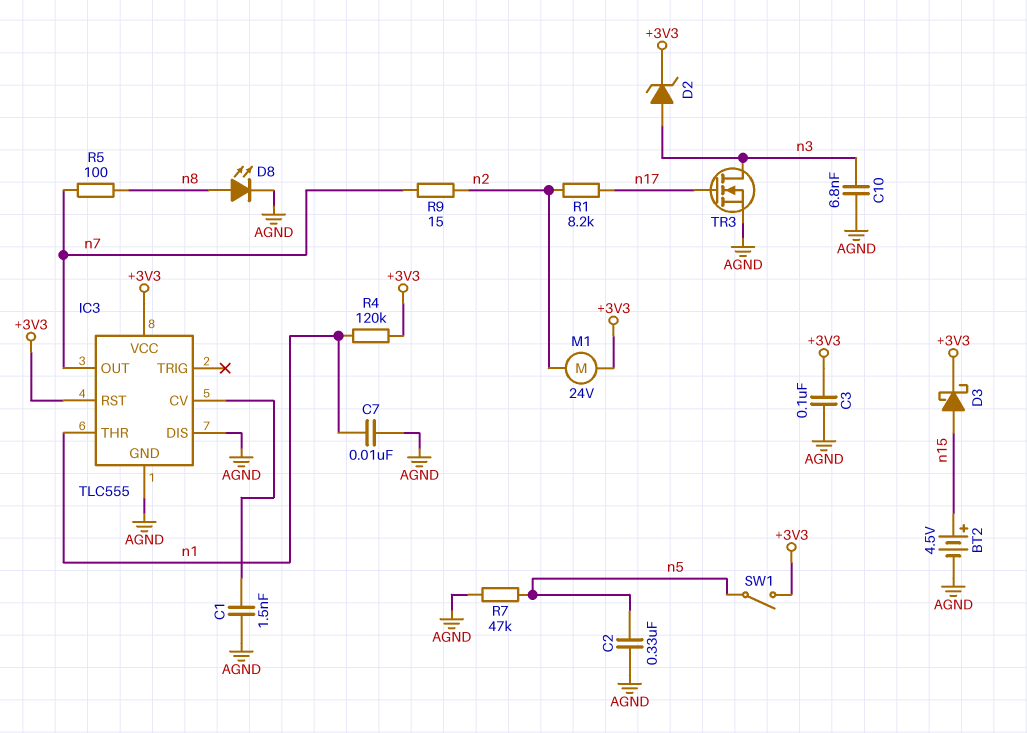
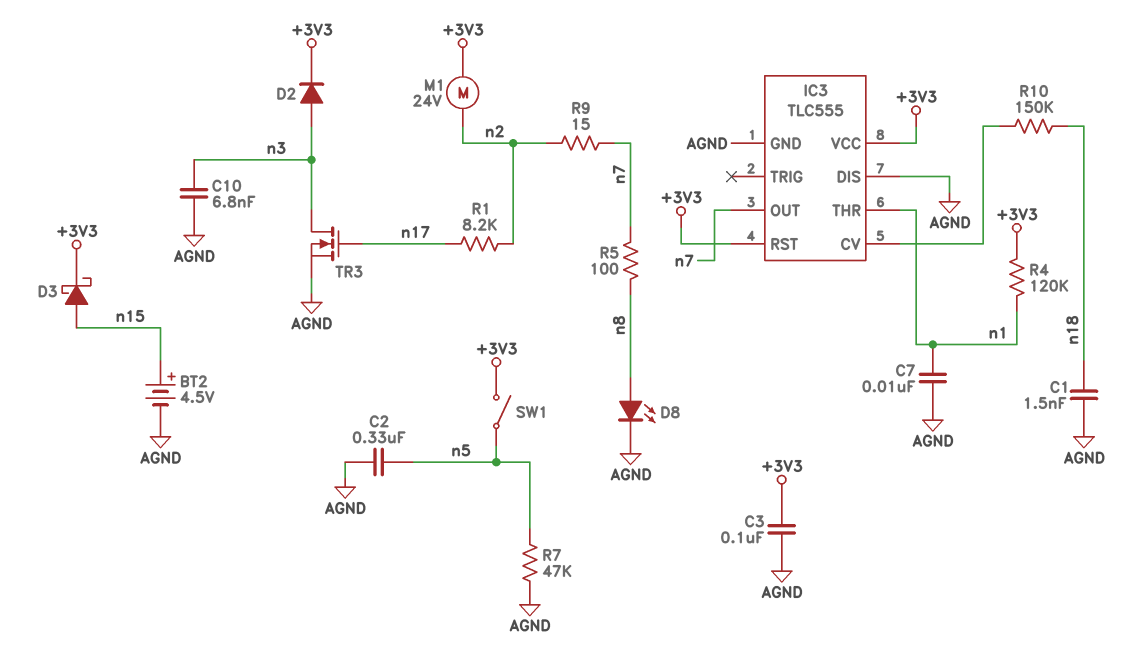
C1: 1.5nF (AGND, IC3/CV) -> 1.5nF (AGND, n18)
D2: zener (A n3, K +3V3) -> diode (A n3, K +3V3)
R10: none -> 150k (IC3/CV, n18)

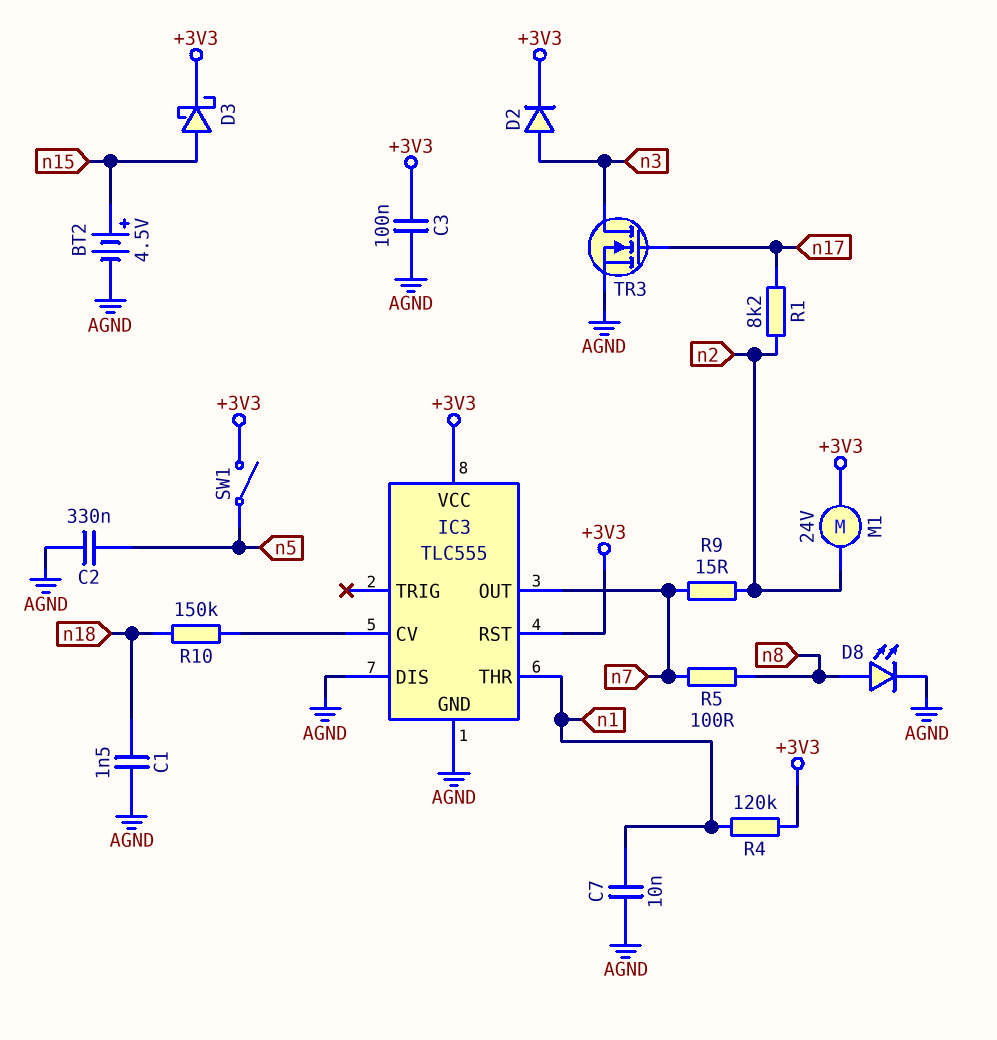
C10: 6.8nF (AGND, n3) -> none
R7: 47k (AGND, n5) -> none

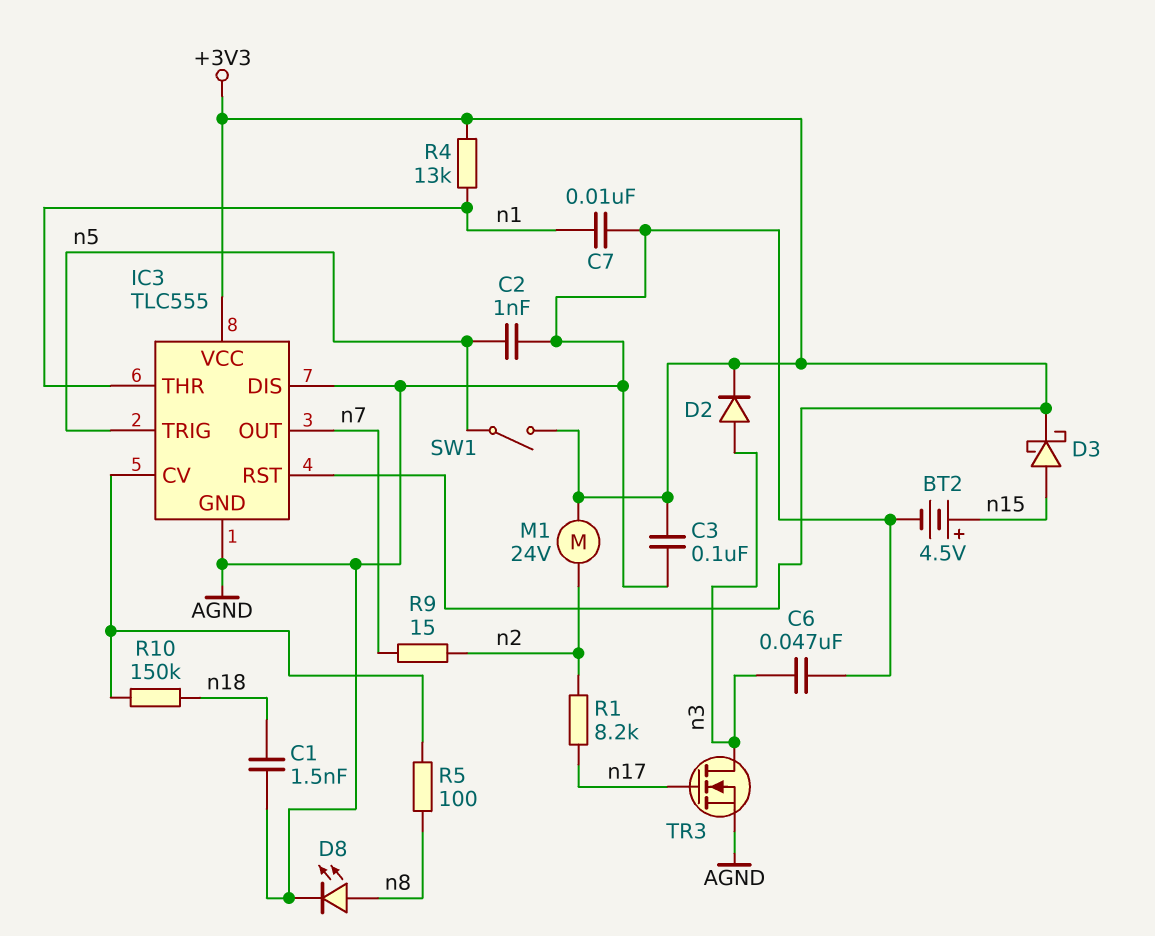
C2: 330nF (AGND, n5) -> 1nF (AGND, n5)
C6: none -> 47nF (AGND, n3)
IC3 pin TRIG: none -> n5
R4: 120k (+3V3, n1) -> 13k (+3V3, n1)
R5: 100 (n7, n8) -> 100 (IC3/CV, n8)

